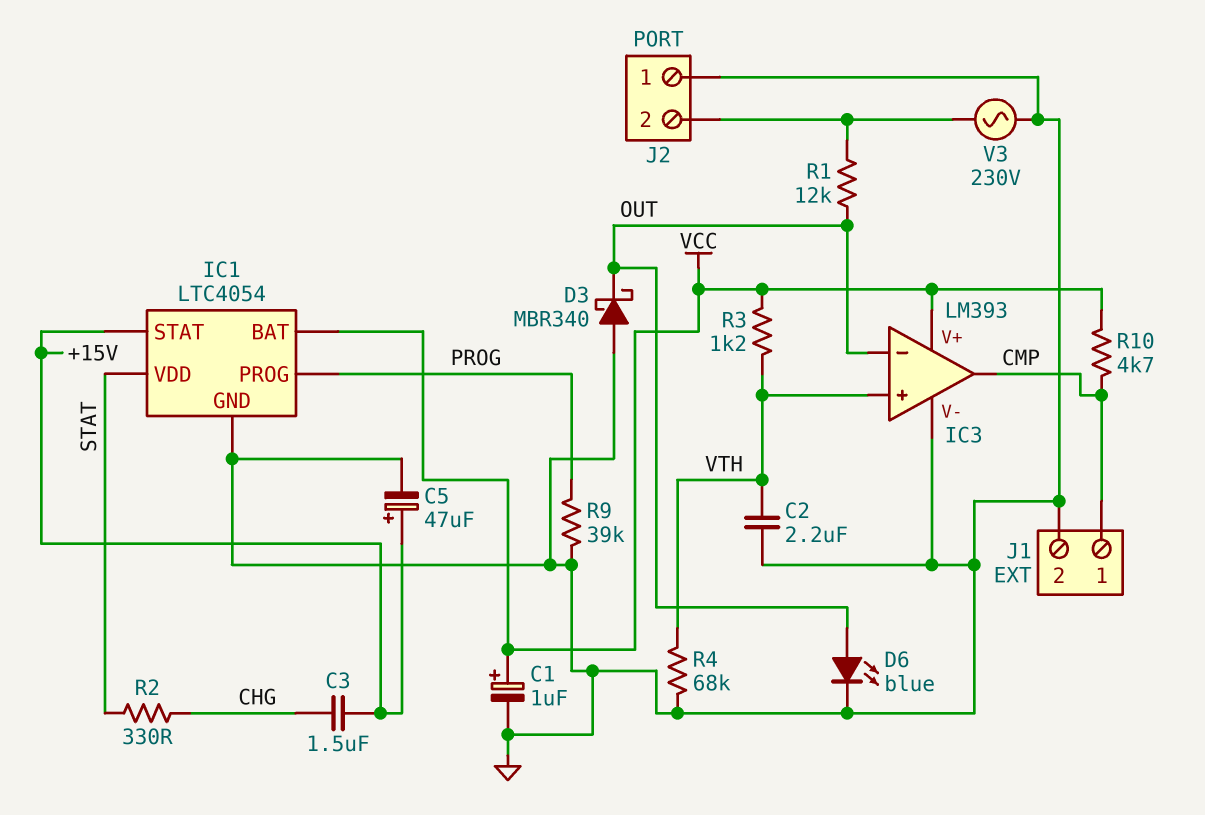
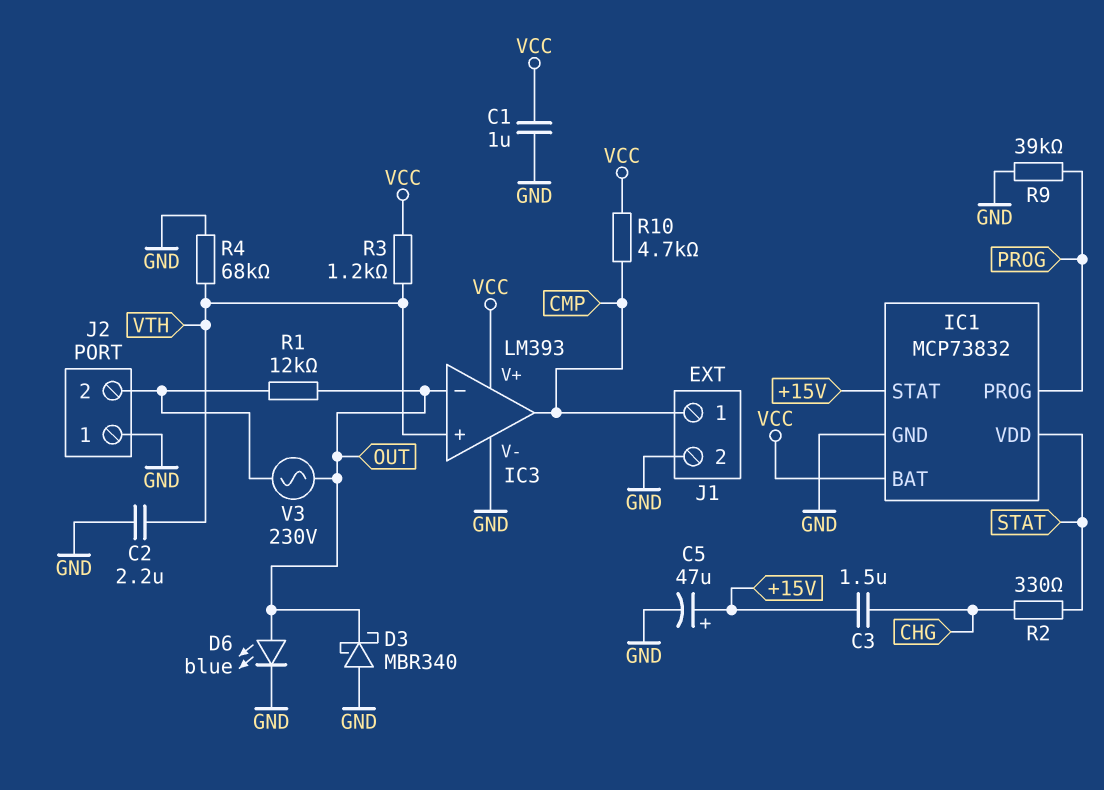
C1: 1uF (plus VCC, minus GND) -> 1uF (GND, VCC)
IC1: LTC4054 -> MCP73832
V3: AC 230V (GND, J2/2) -> AC 230V (J2/2, OUT)

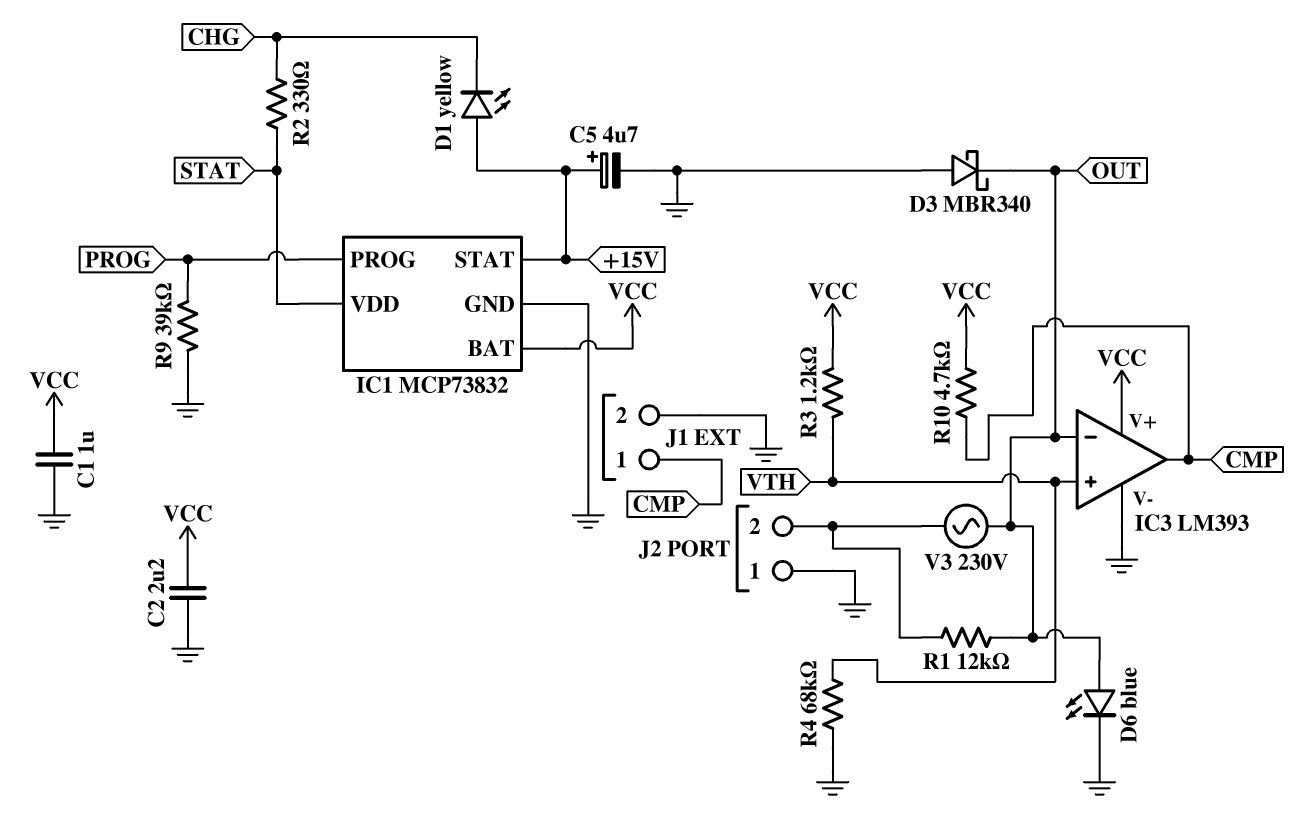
C2: 2.2uF (GND, VTH) -> 2.2uF (GND, VCC)
C3: 1.5uF (+15V, CHG) -> none
C5: 47uF (plus +15V, minus GND) -> 4.7uF (plus +15V, minus GND)
D1: none -> LED yellow (A +15V, K CHG)

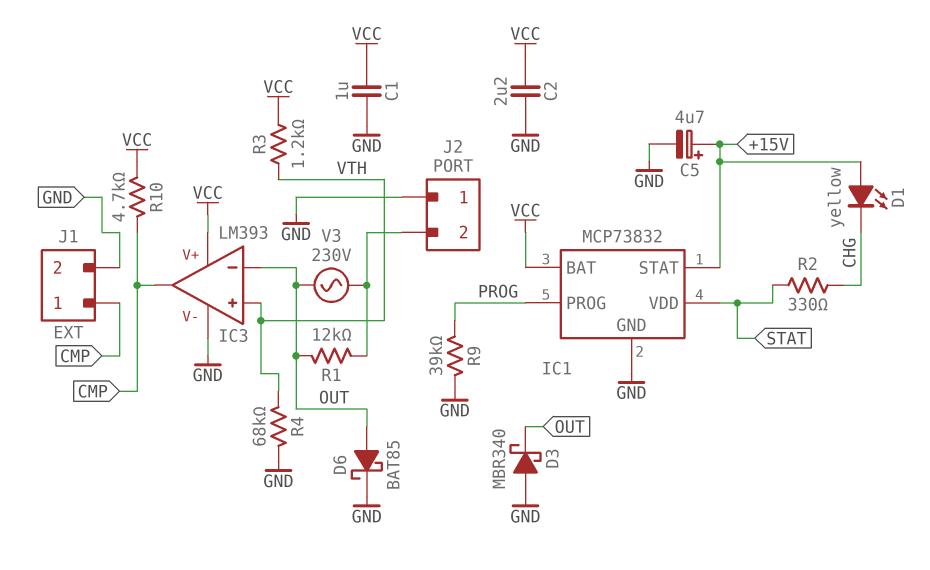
D6: LED blue (A OUT, K GND) -> schottky BAT85 (A OUT, K GND)

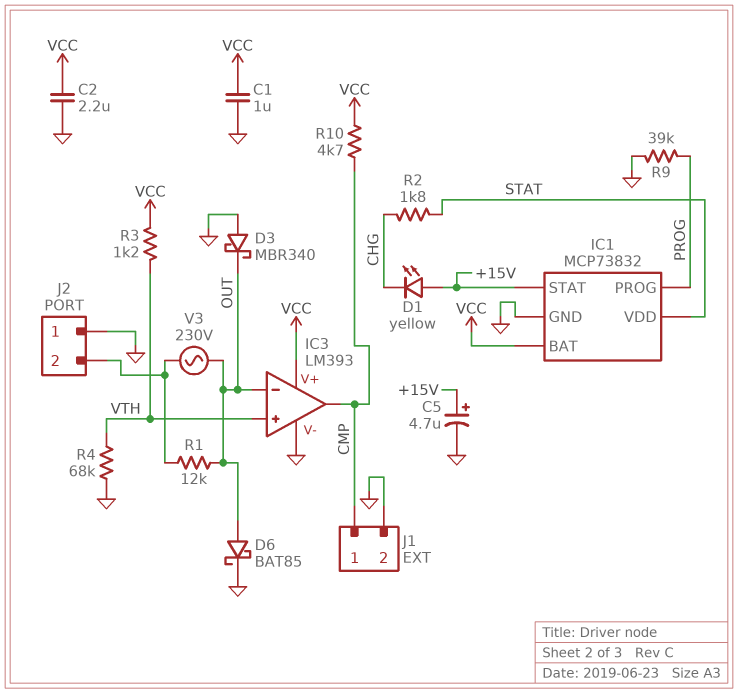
R2: 330 (CHG, STAT) -> 1.8k (CHG, STAT)

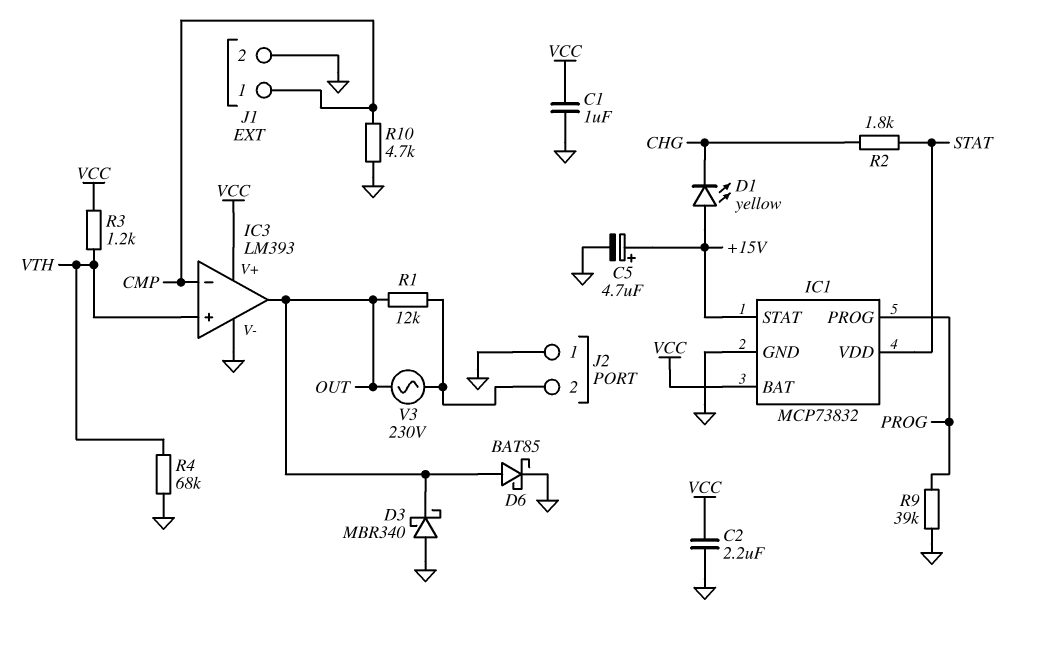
IC3 pin in-: OUT -> CMP
IC3 pin out: CMP -> OUT
R10: 4.7k (CMP, VCC) -> 4.7k (CMP, GND)

